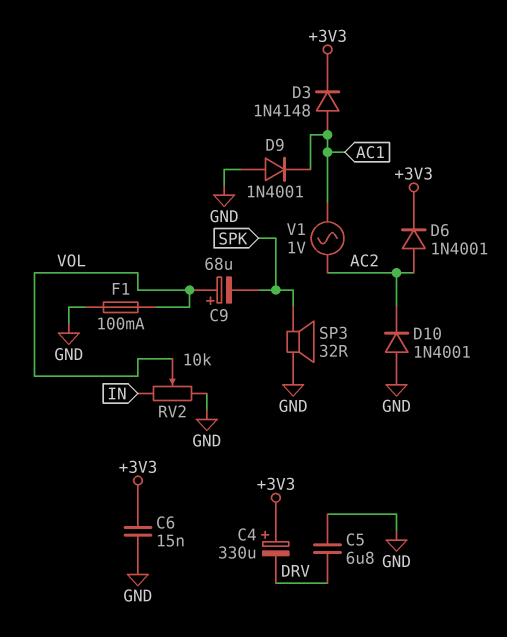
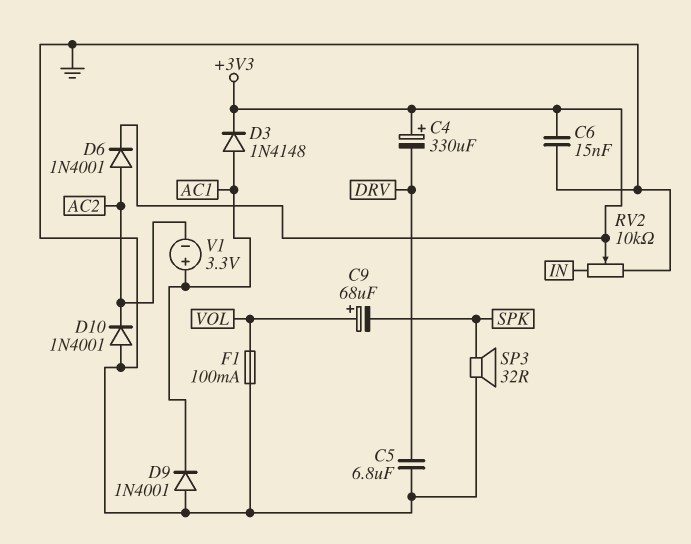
RV2: 10k (GND, IN, wiper VOL) -> 10k (GND, IN, wiper +3V3)
V1: AC 1V (AC1, AC2) -> 3.3V (plus AC1, minus AC2)

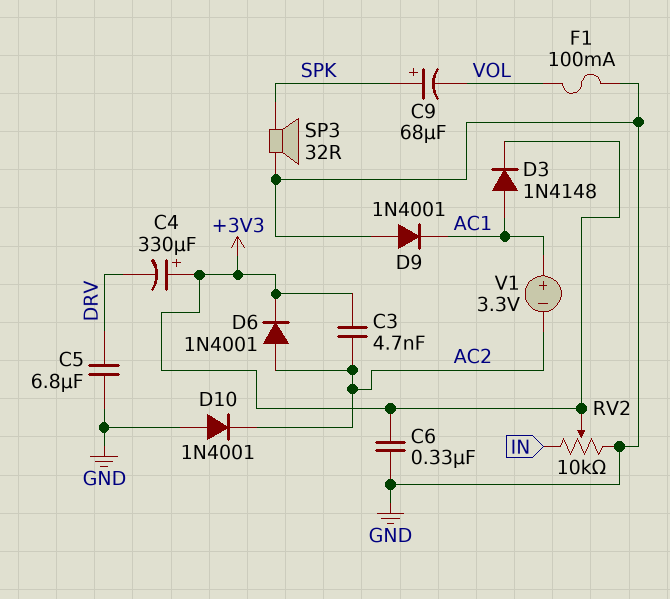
C3: none -> 4.7nF (+3V3, AC2)
C6: 15nF (+3V3, GND) -> 330nF (+3V3, GND)
C9: 68uF (plus VOL, minus SPK) -> 68uF (plus SPK, minus VOL)

